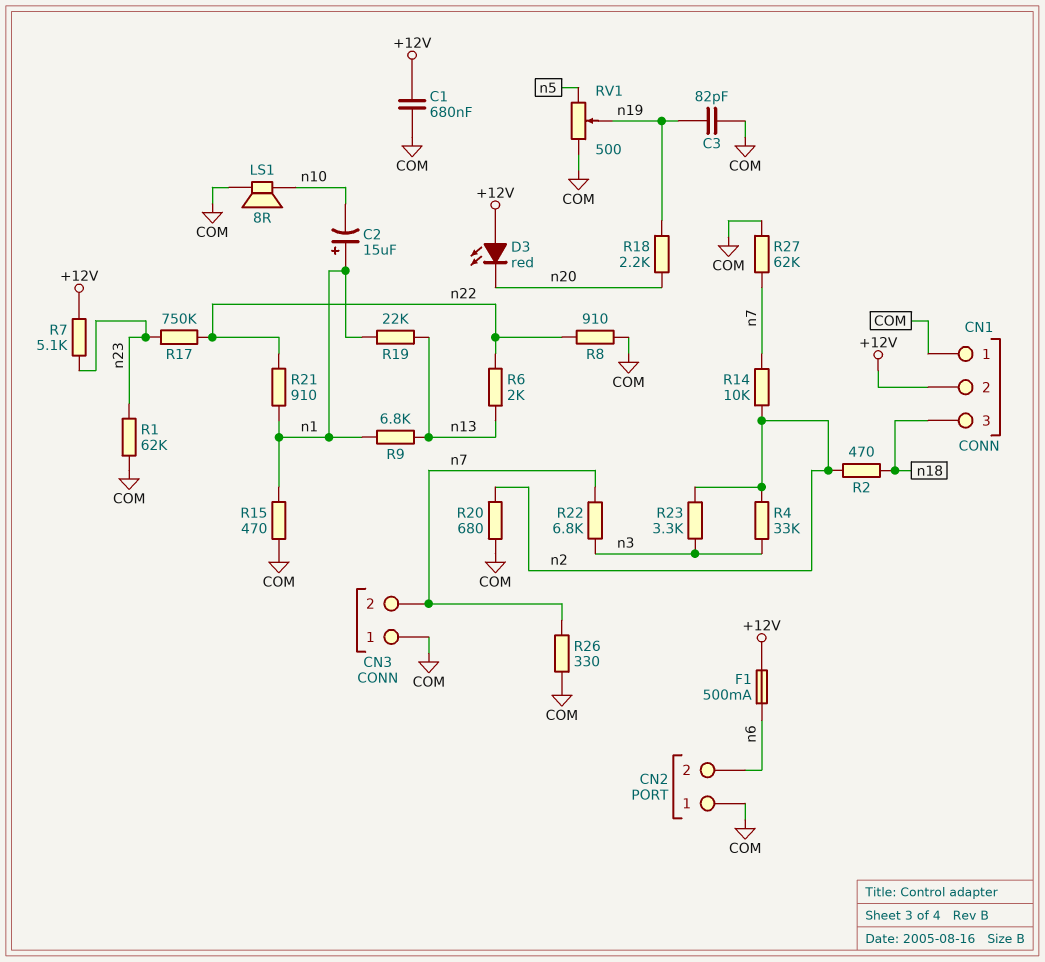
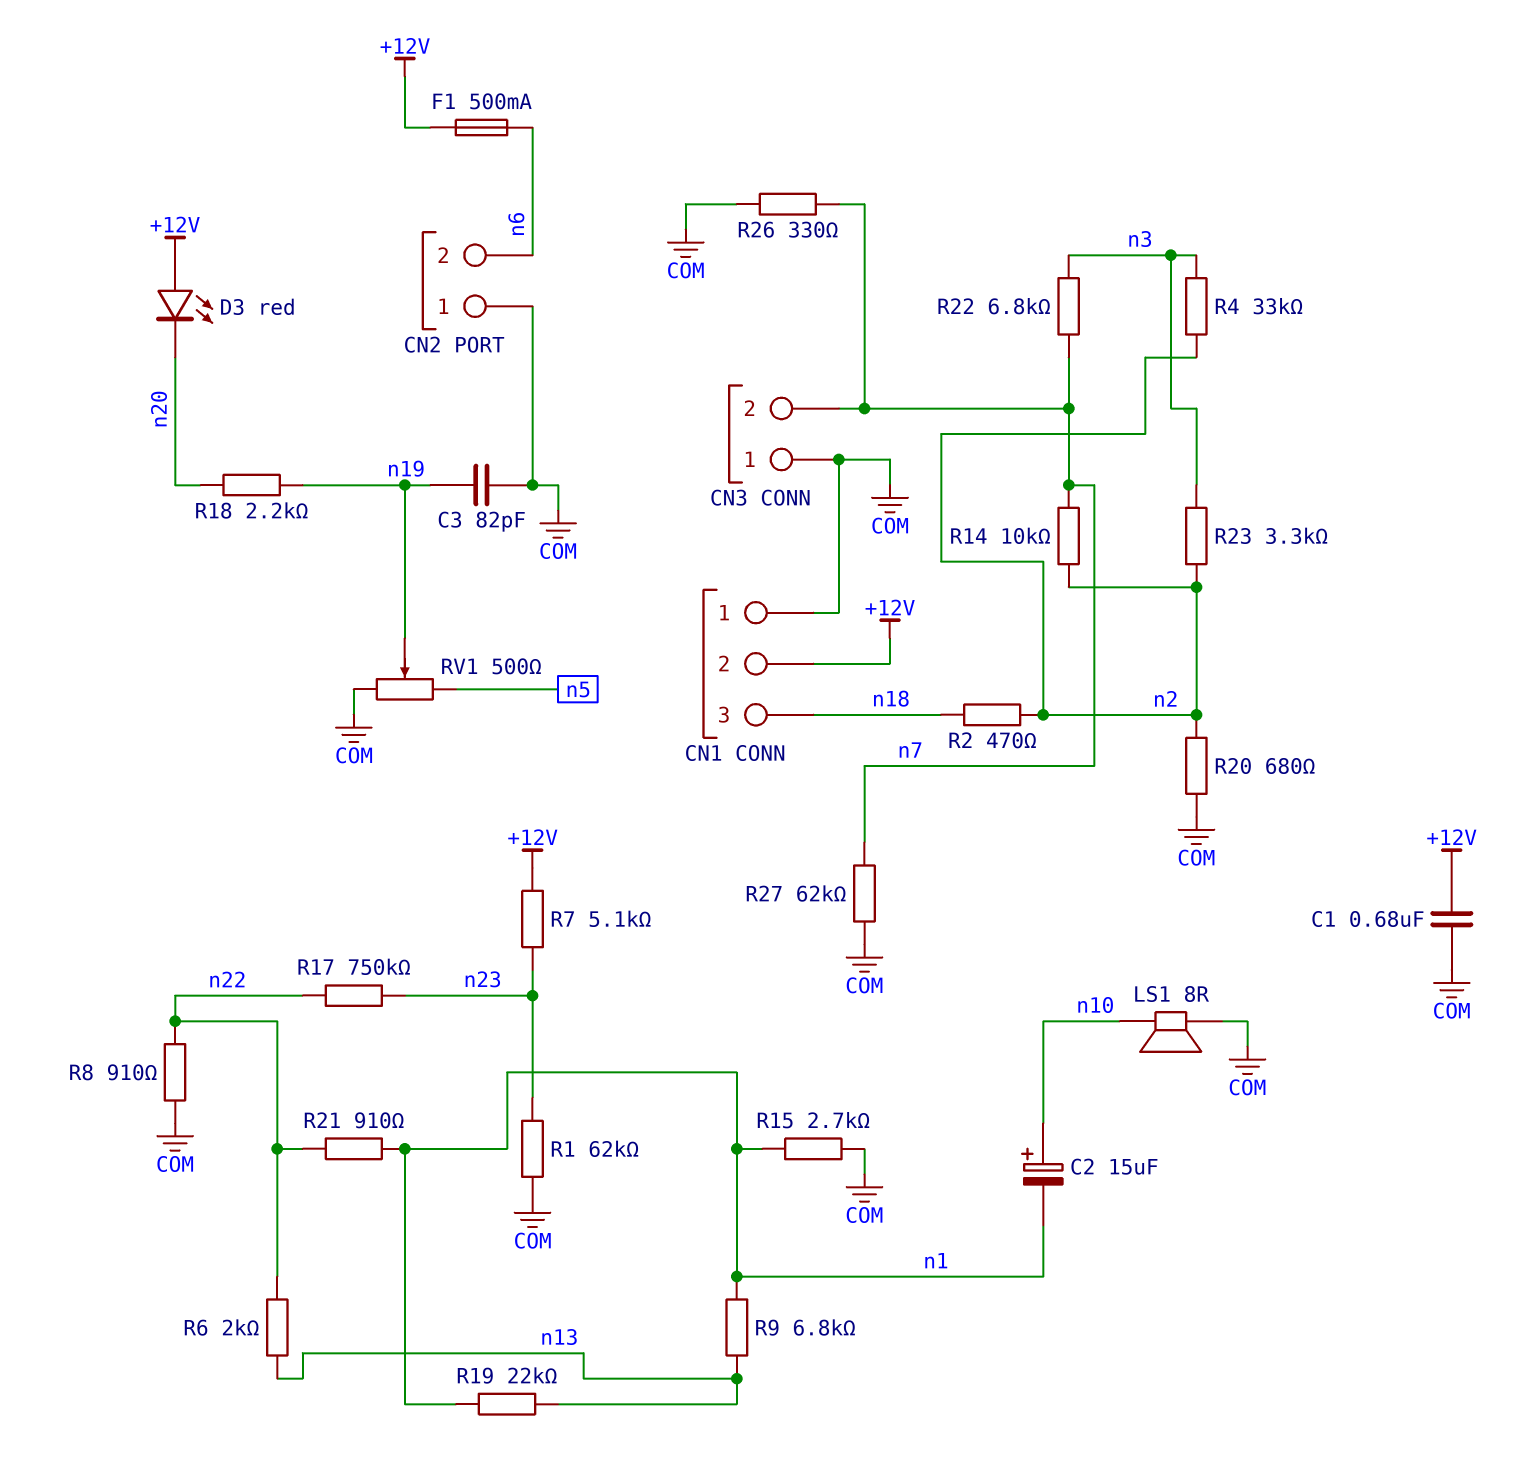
C2: 15uF (plus n1, minus n10) -> 15uF (plus n10, minus n1)
R15: 470 (COM, n1) -> 2.7k (COM, n1)

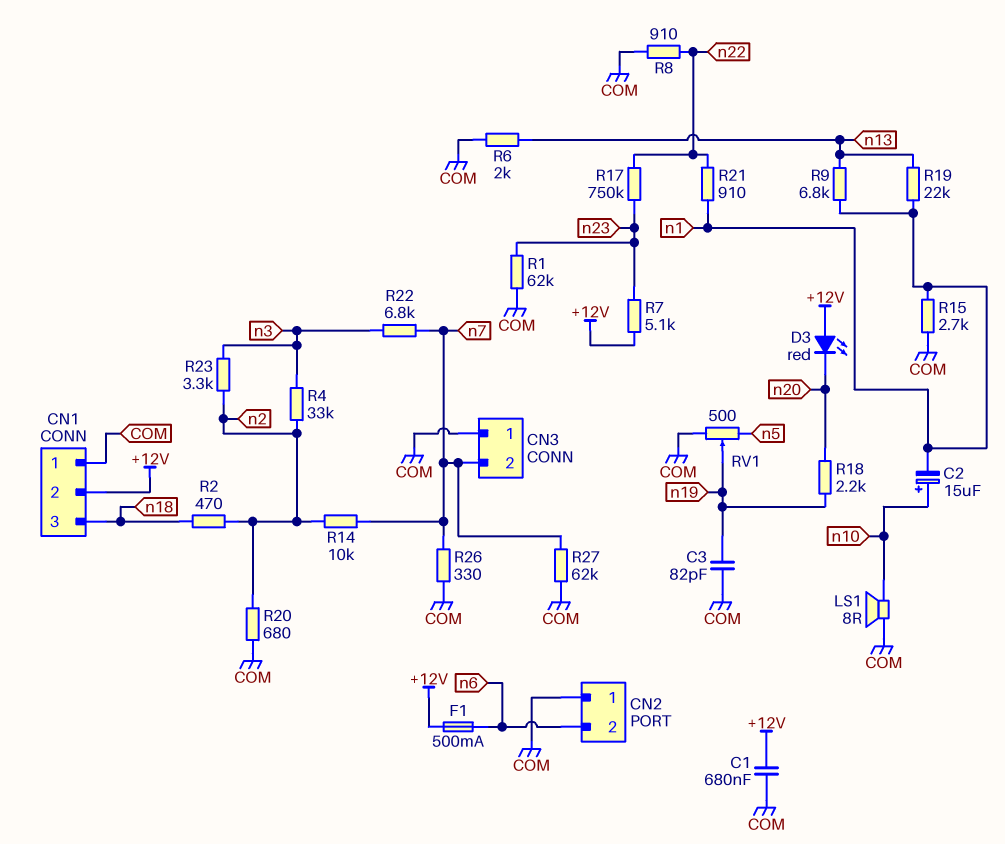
R6: 2k (n13, n22) -> 2k (COM, n13)

